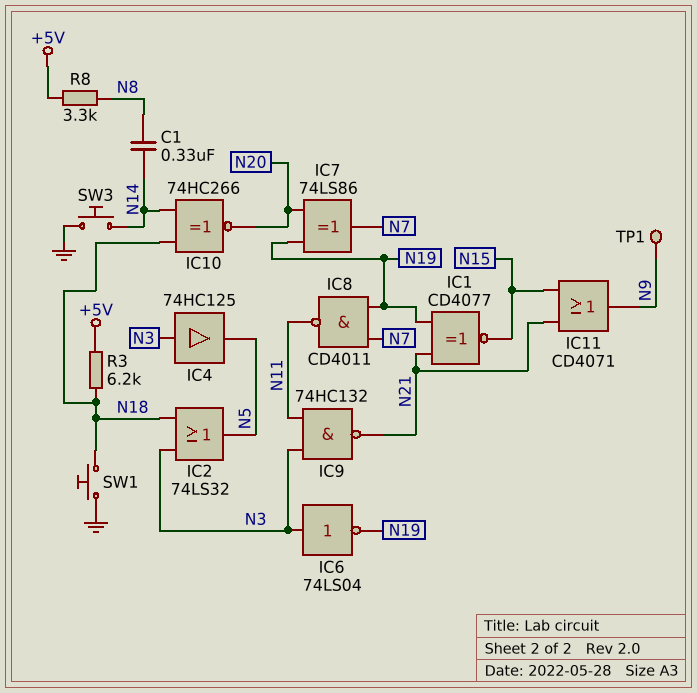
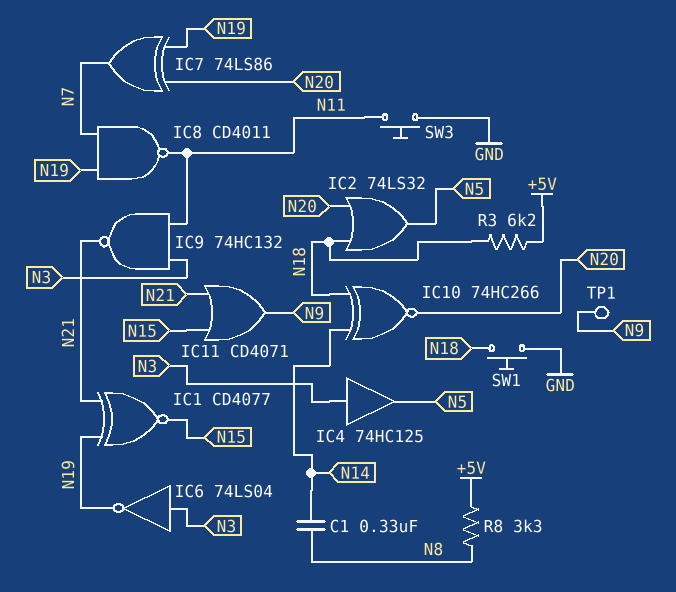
IC2: OR 74LS32 (in N3, in N18, out N5) -> OR 74LS32 (in N18, in N20, out N5)
SW3: button (GND, N14) -> button (GND, N11)

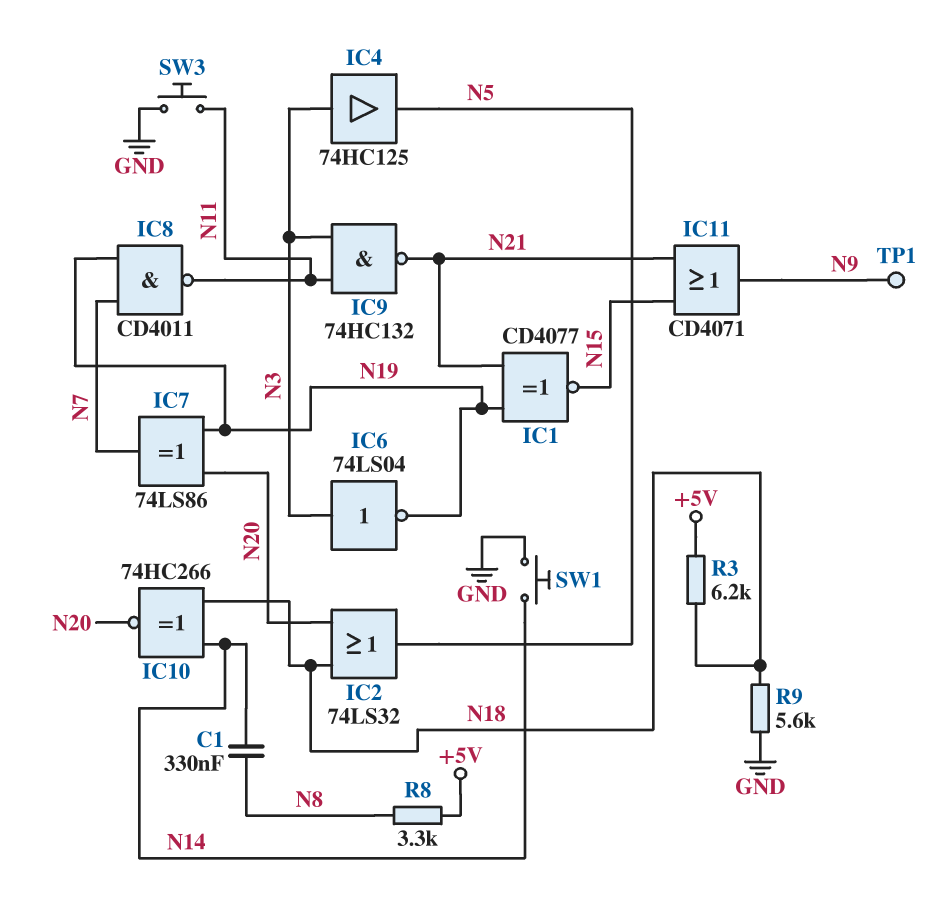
R9: none -> 5.6k (GND, N18)
SW1: button (GND, N18) -> button (GND, N14)

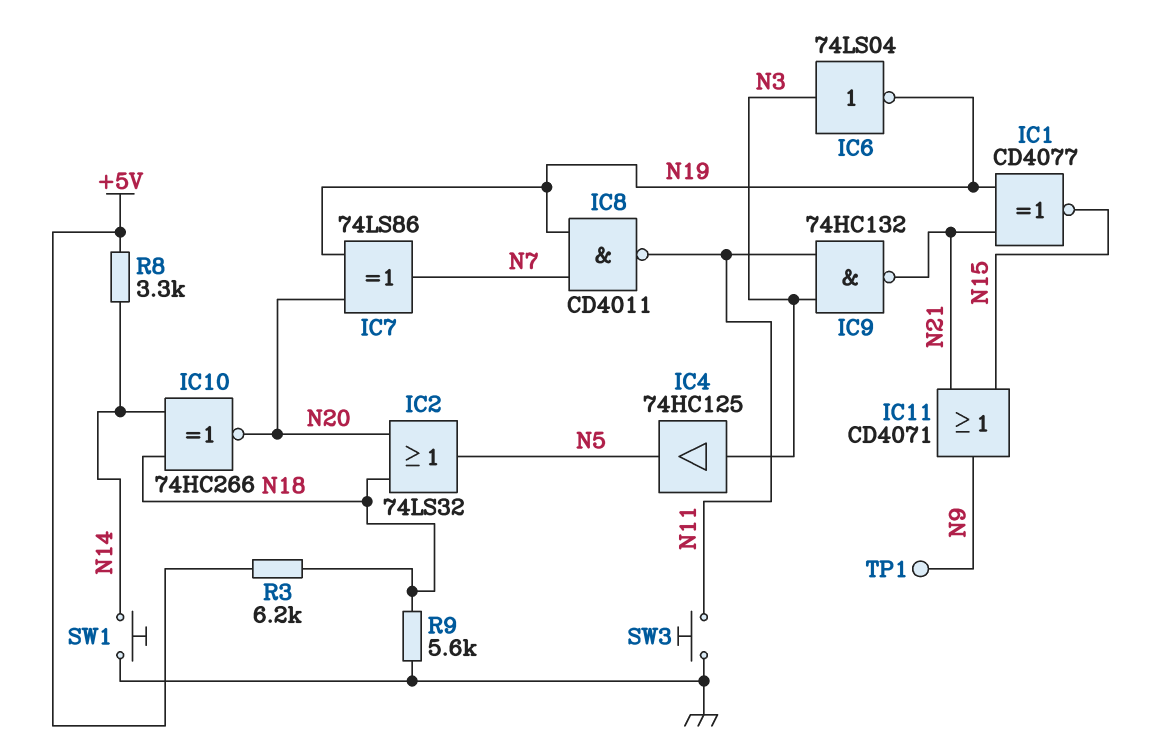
C1: 330nF (N8, N14) -> none
R8: 3.3k (+5V, N8) -> 3.3k (+5V, N14)

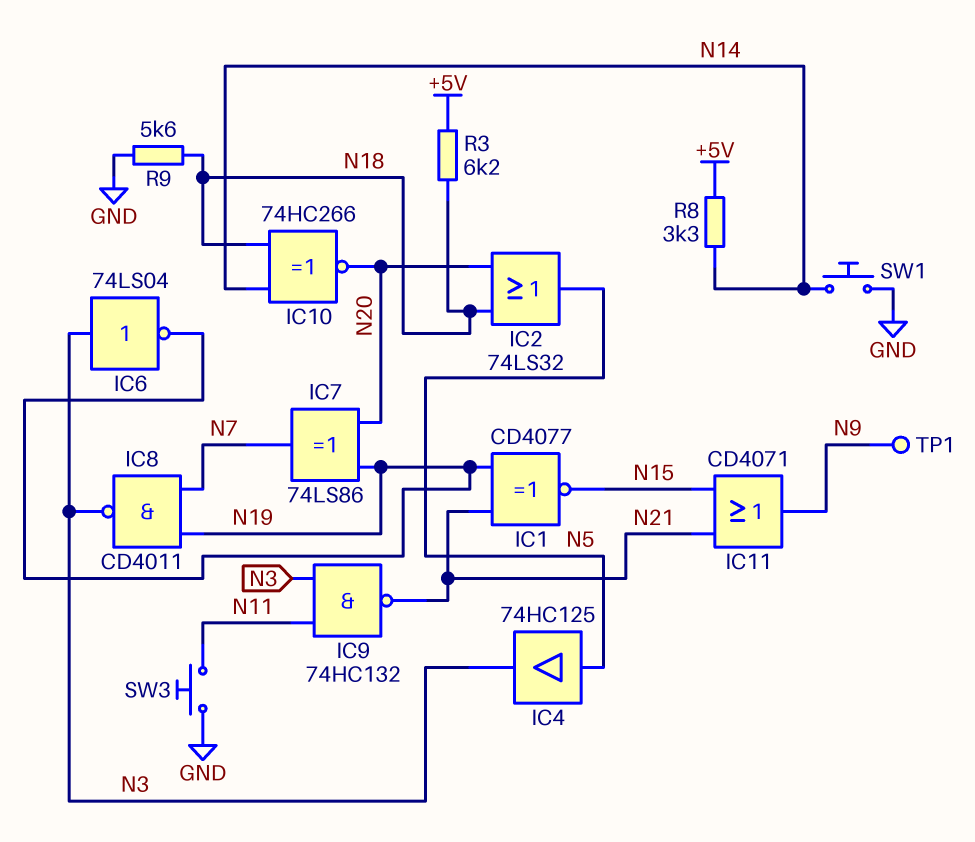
IC4: buffer 74HC125 (in N3, out N5) -> buffer 74HC125 (in N5, out N3)
IC8: NAND CD4011 (in N7, in N19, out N11) -> NAND CD4011 (in N7, in N19, out N3)

